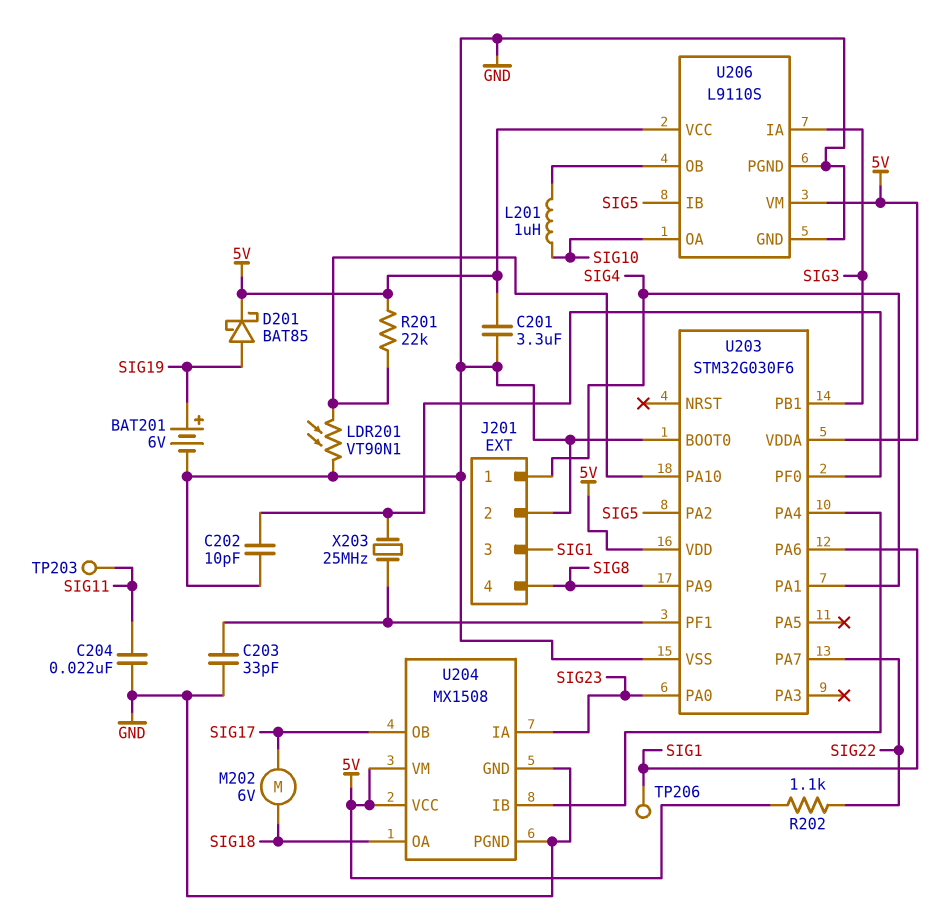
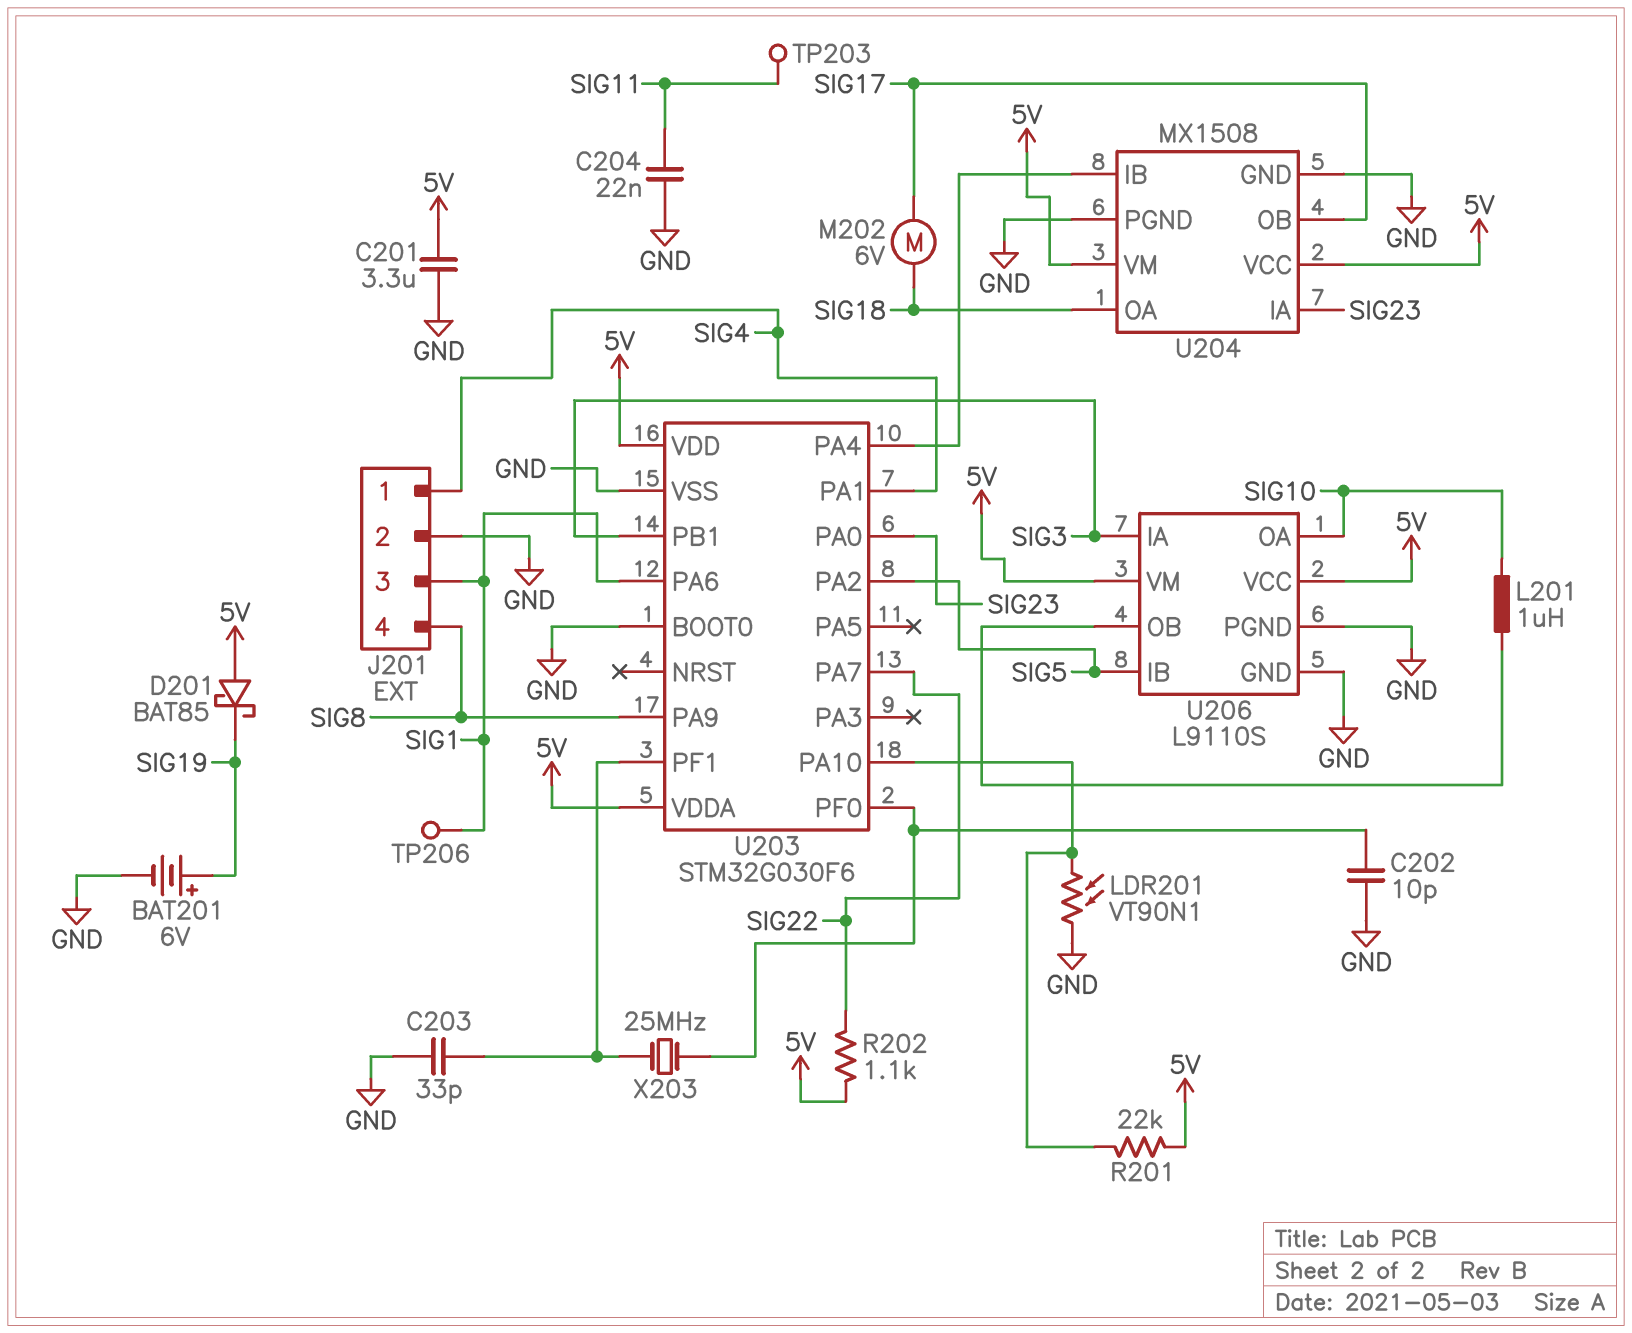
D201: schottky BAT85 (A SIG19, K 5V) -> schottky BAT85 (A 5V, K SIG19)

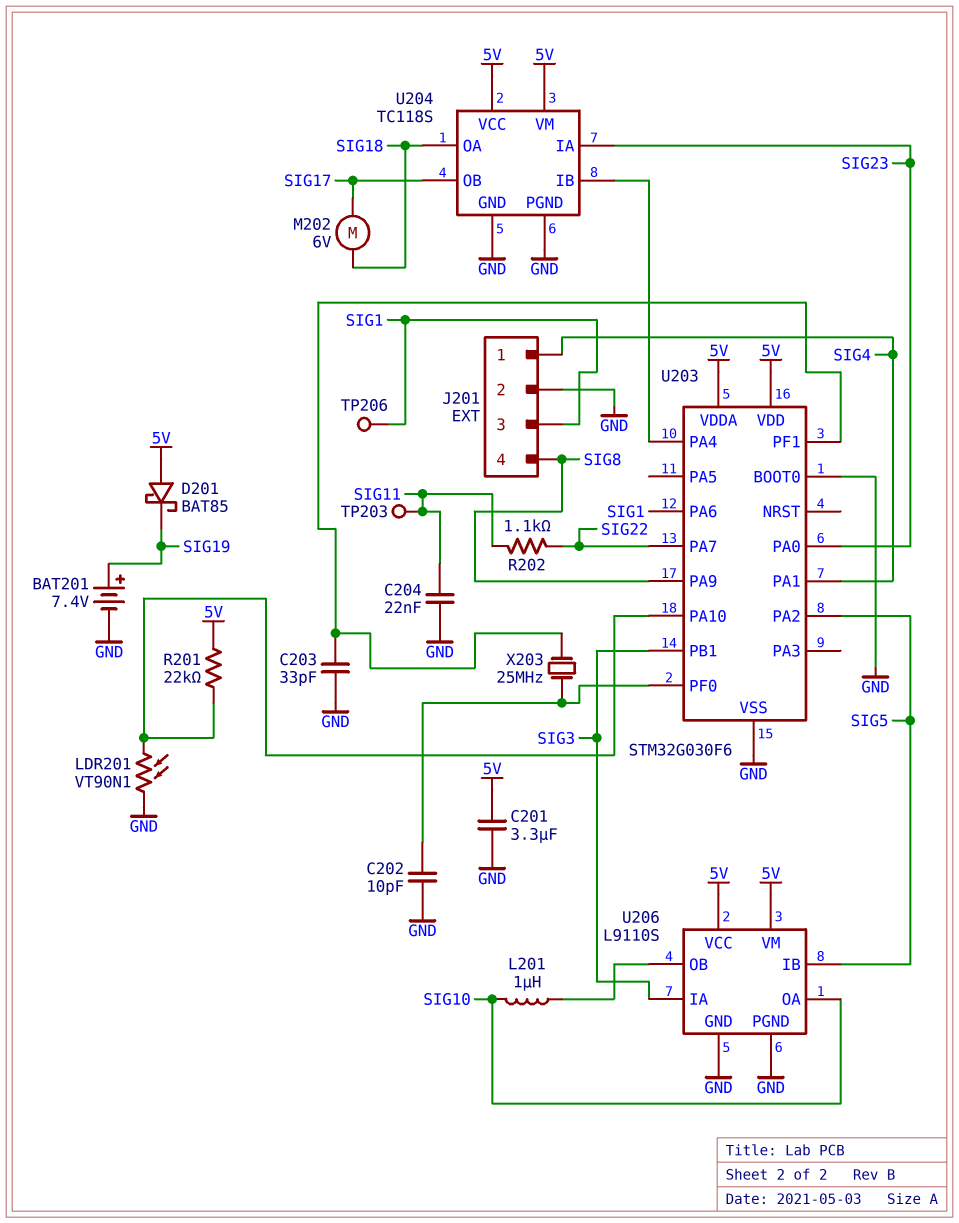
BAT201: 6V (plus SIG19, minus GND) -> 7.4V (plus SIG19, minus GND)
R202: 1.1k (5V, SIG22) -> 1.1k (SIG11, SIG22)
U204: MX1508 -> TC118S

